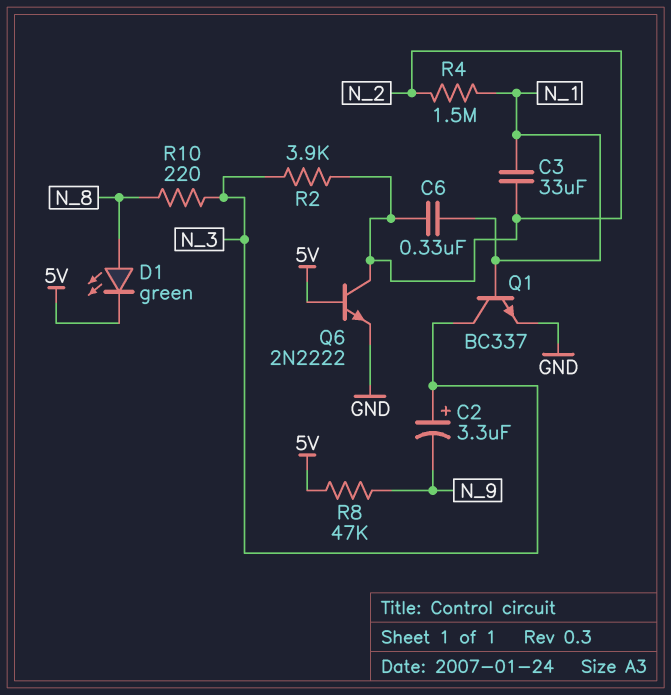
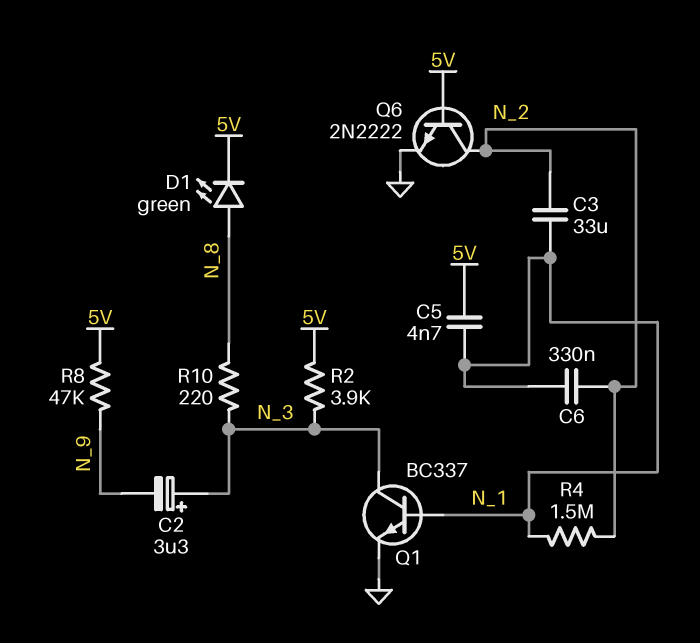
C5: none -> 4.7nF (5V, N_1)
R2: 3.9k (N_2, N_3) -> 3.9k (5V, N_3)

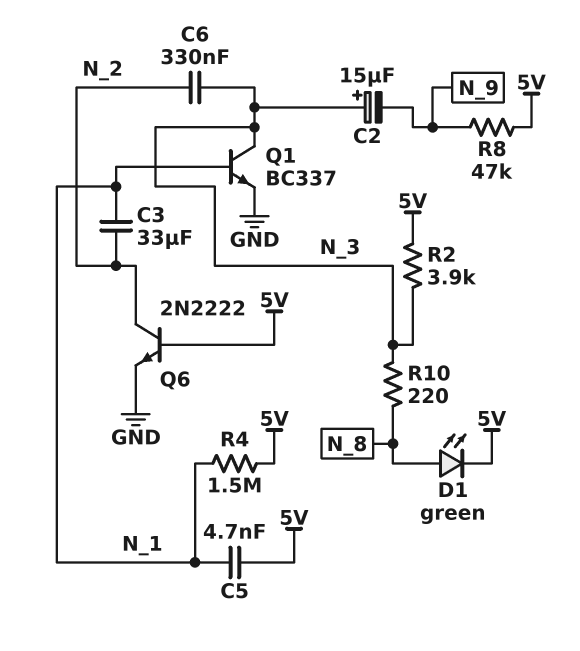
C2: 3.3uF (plus N_3, minus N_9) -> 15uF (plus N_3, minus N_9)
C6: 330nF (N_1, N_2) -> 330nF (N_2, N_3)
R4: 1.5M (N_1, N_2) -> 1.5M (5V, N_1)

